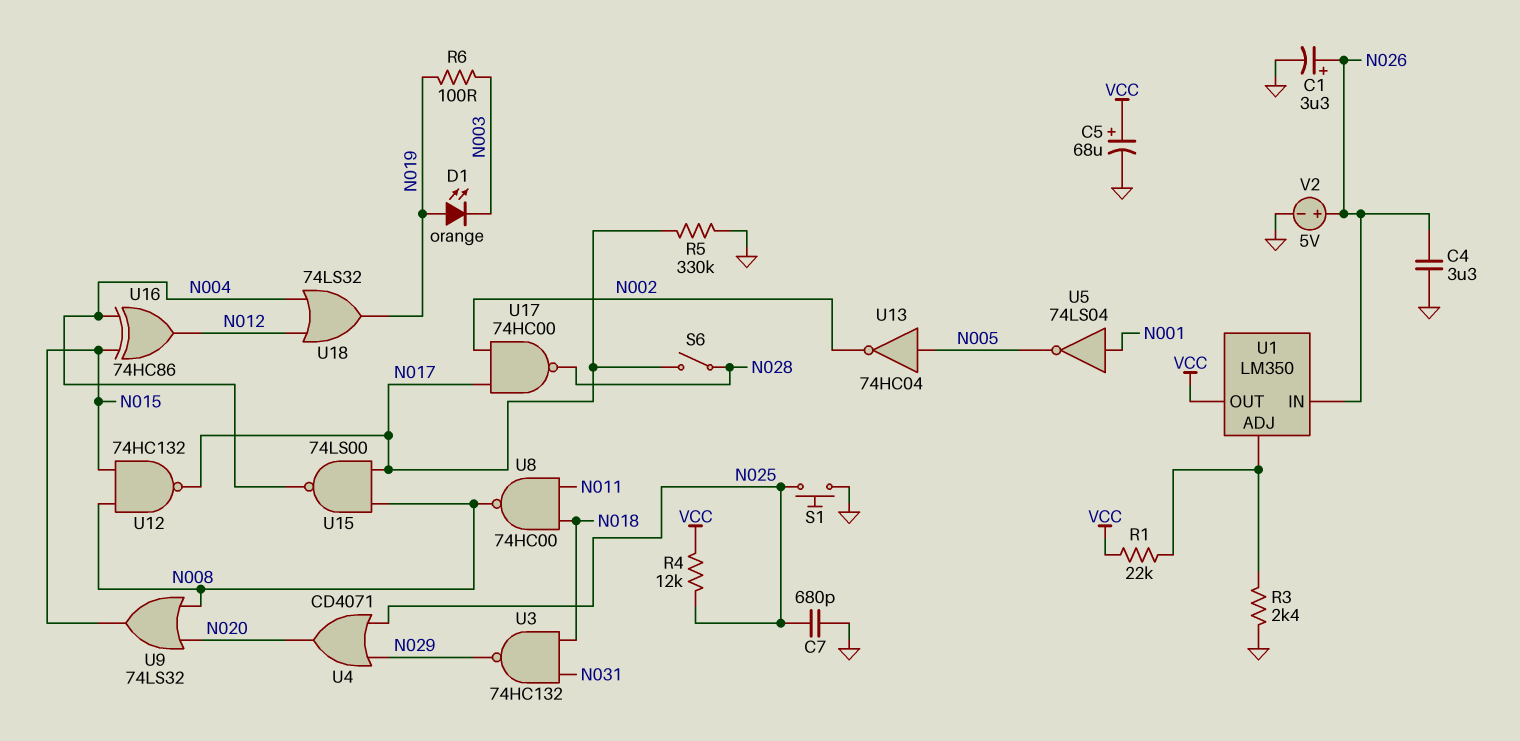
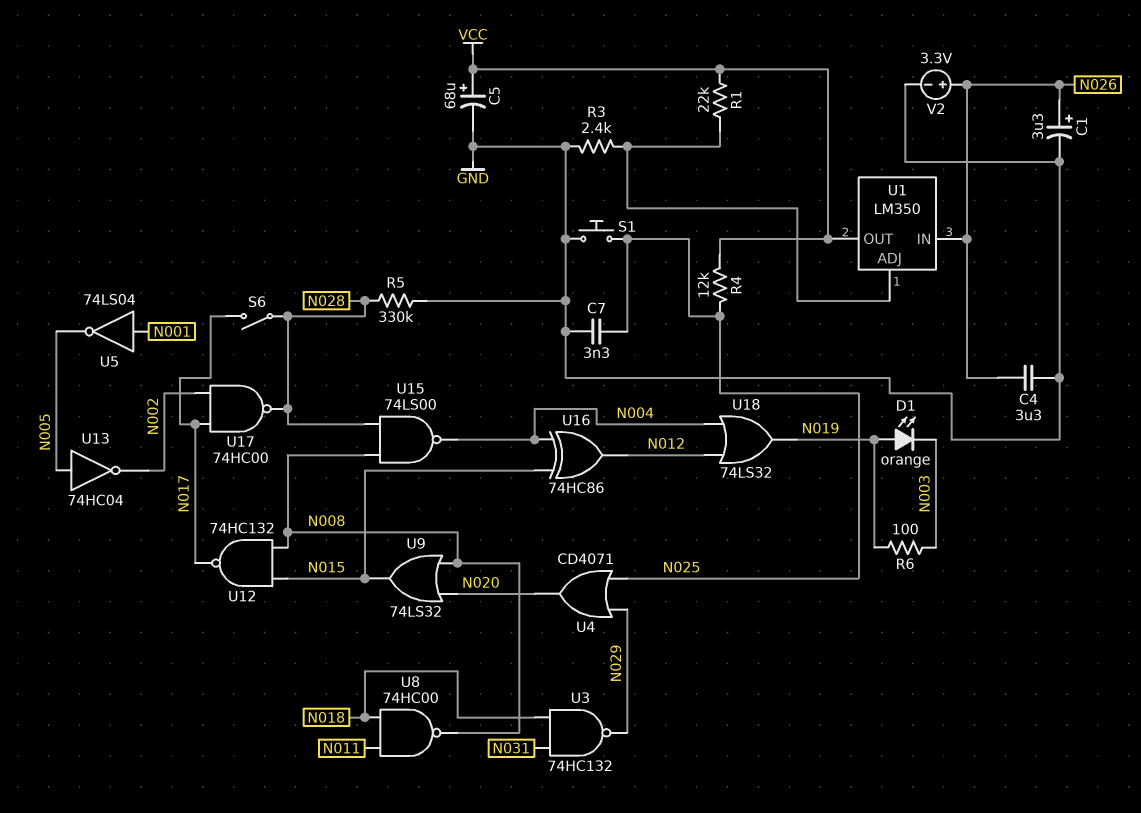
C7: 680pF (GND, N025) -> 3.3nF (GND, N025)
R5: 330k (GND, N017) -> 330k (GND, N028)
U15: NAND 74LS00 (in N008, in N017, out N004) -> NAND 74LS00 (in N008, in N028, out N004)
V2: 5V (plus N026, minus GND) -> 3.3V (plus N026, minus GND)

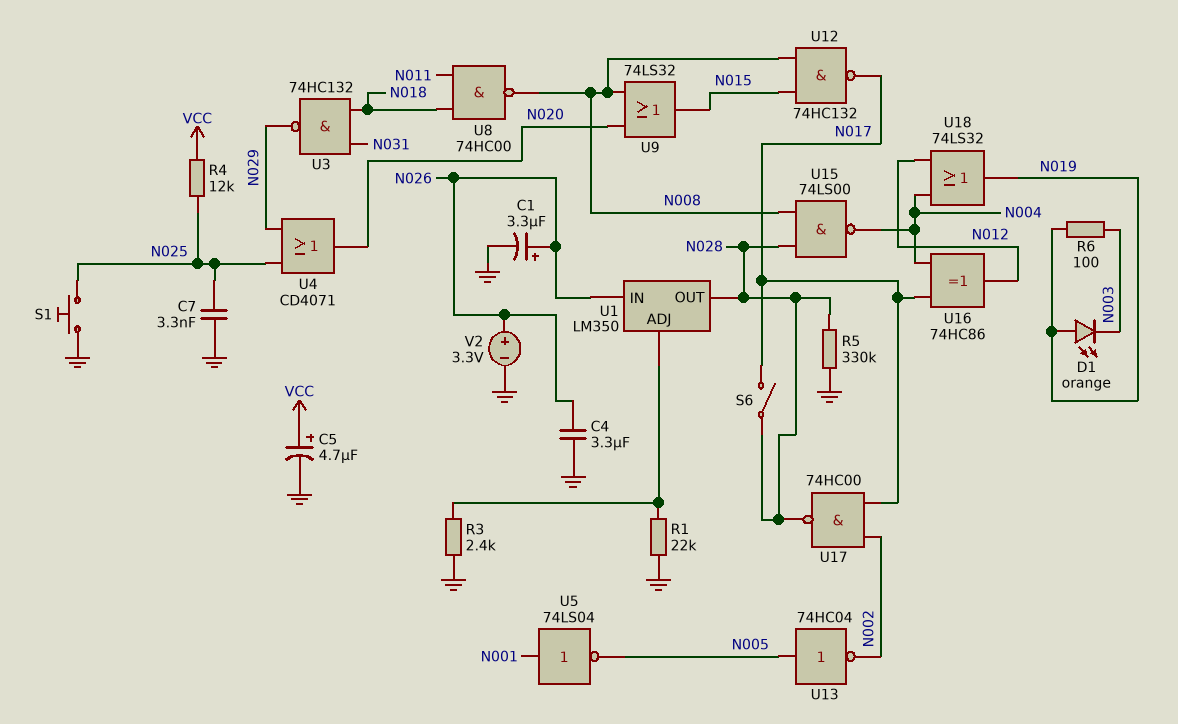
C5: 68uF (plus VCC, minus GND) -> 4.7uF (plus VCC, minus GND)
R1: 22k (U1/ADJ, VCC) -> 22k (GND, U1/ADJ)
U1 pin OUT: VCC -> N028
U16: XOR 74HC86 (in N004, in N015, out N012) -> XOR 74HC86 (in N004, in N017, out N012)

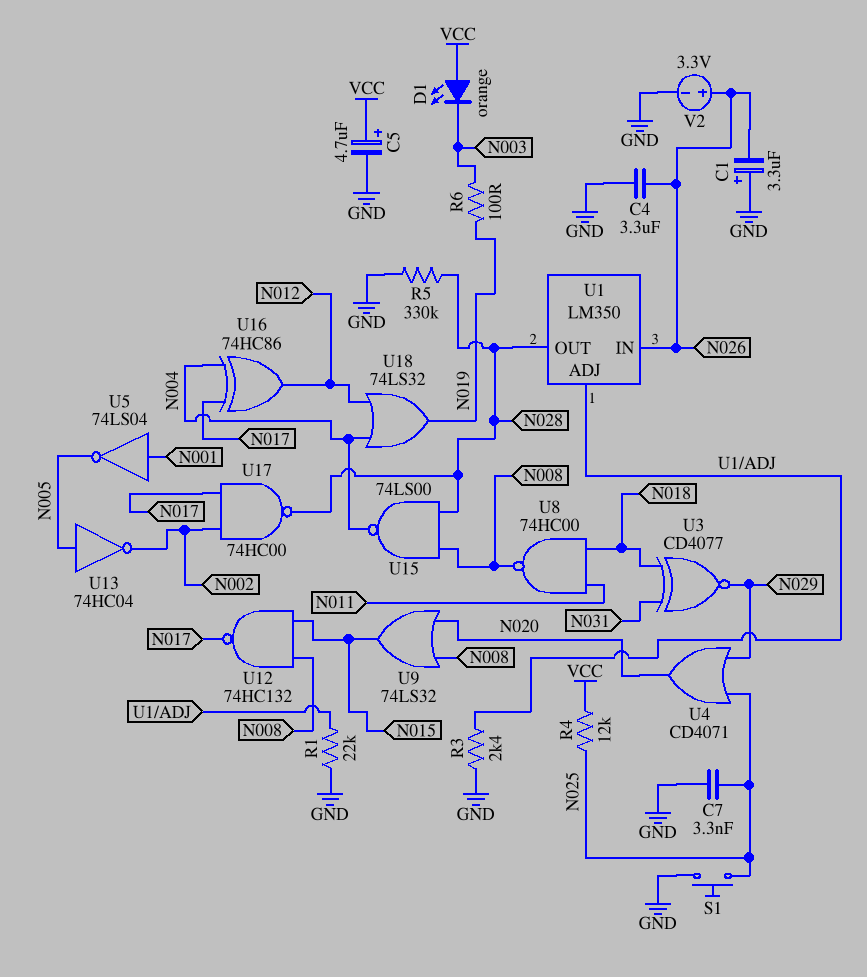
C1: 3.3uF (plus N026, minus GND) -> 3.3uF (plus GND, minus N026)
D1: LED orange (A N019, K N003) -> LED orange (A VCC, K N003)
S6: switch (N017, N028) -> none
U3: NAND 74HC132 (in N018, in N031, out N029) -> XNOR CD4077 (in N018, in N031, out N029)

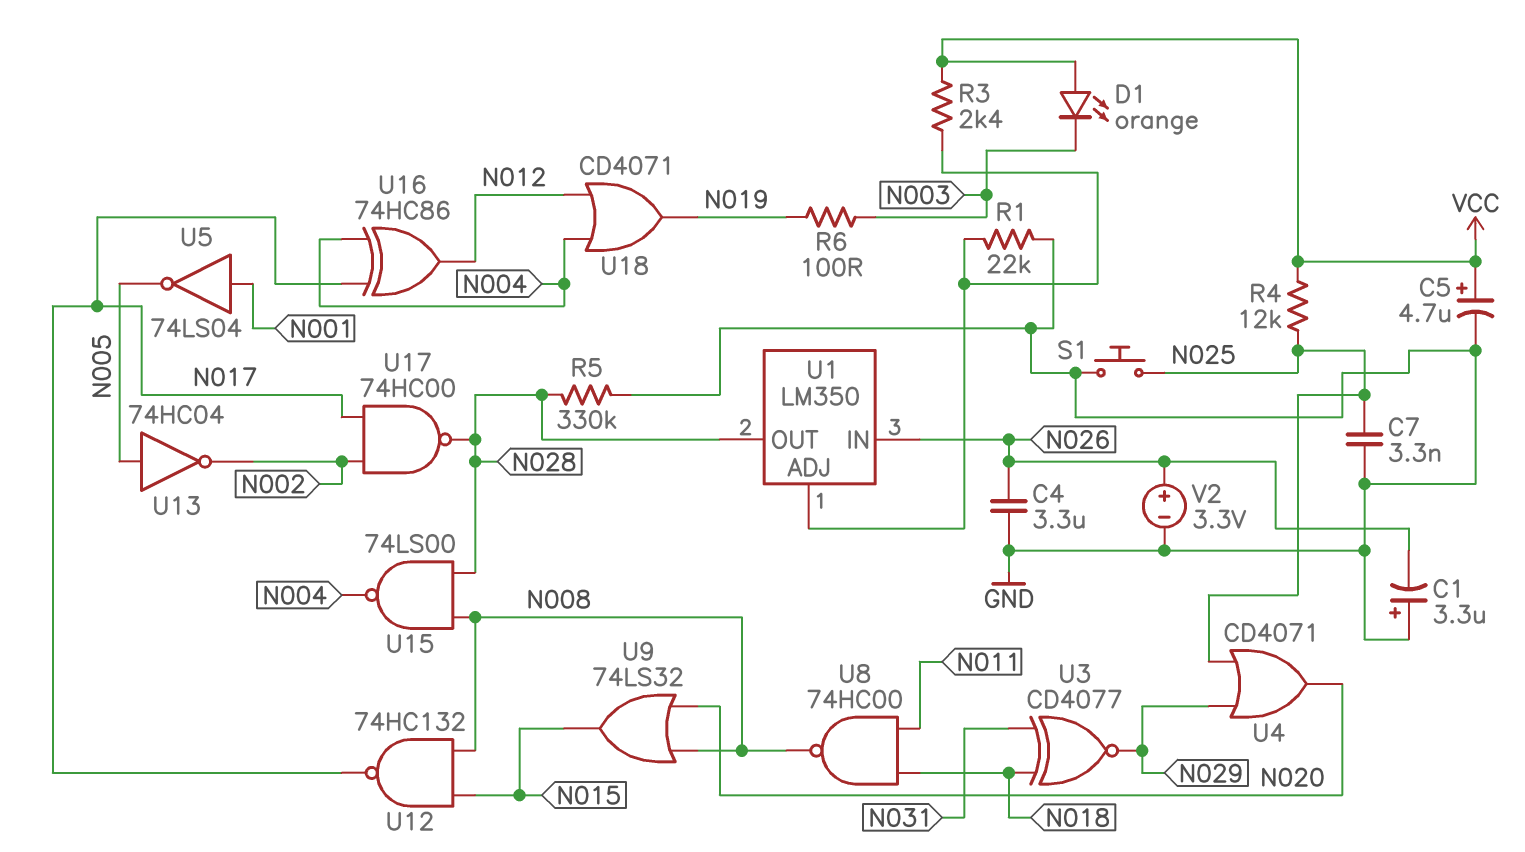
R3: 2.4k (GND, U1/ADJ) -> 2.4k (U1/ADJ, VCC)
U18: OR 74LS32 (in N004, in N012, out N019) -> OR CD4071 (in N004, in N012, out N019)

